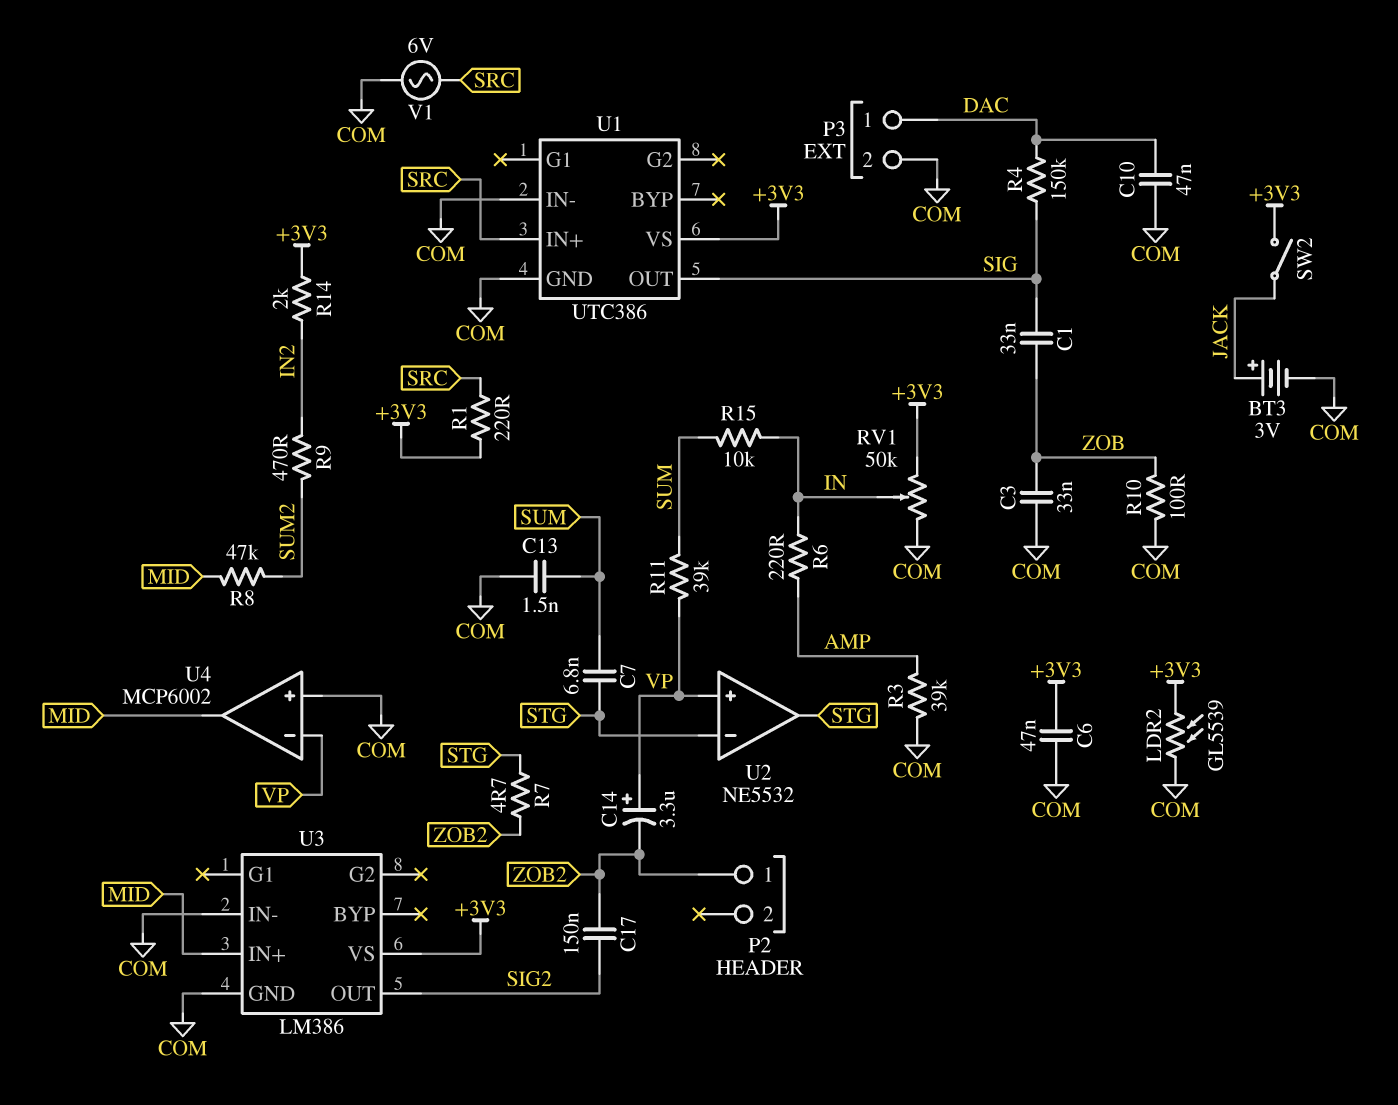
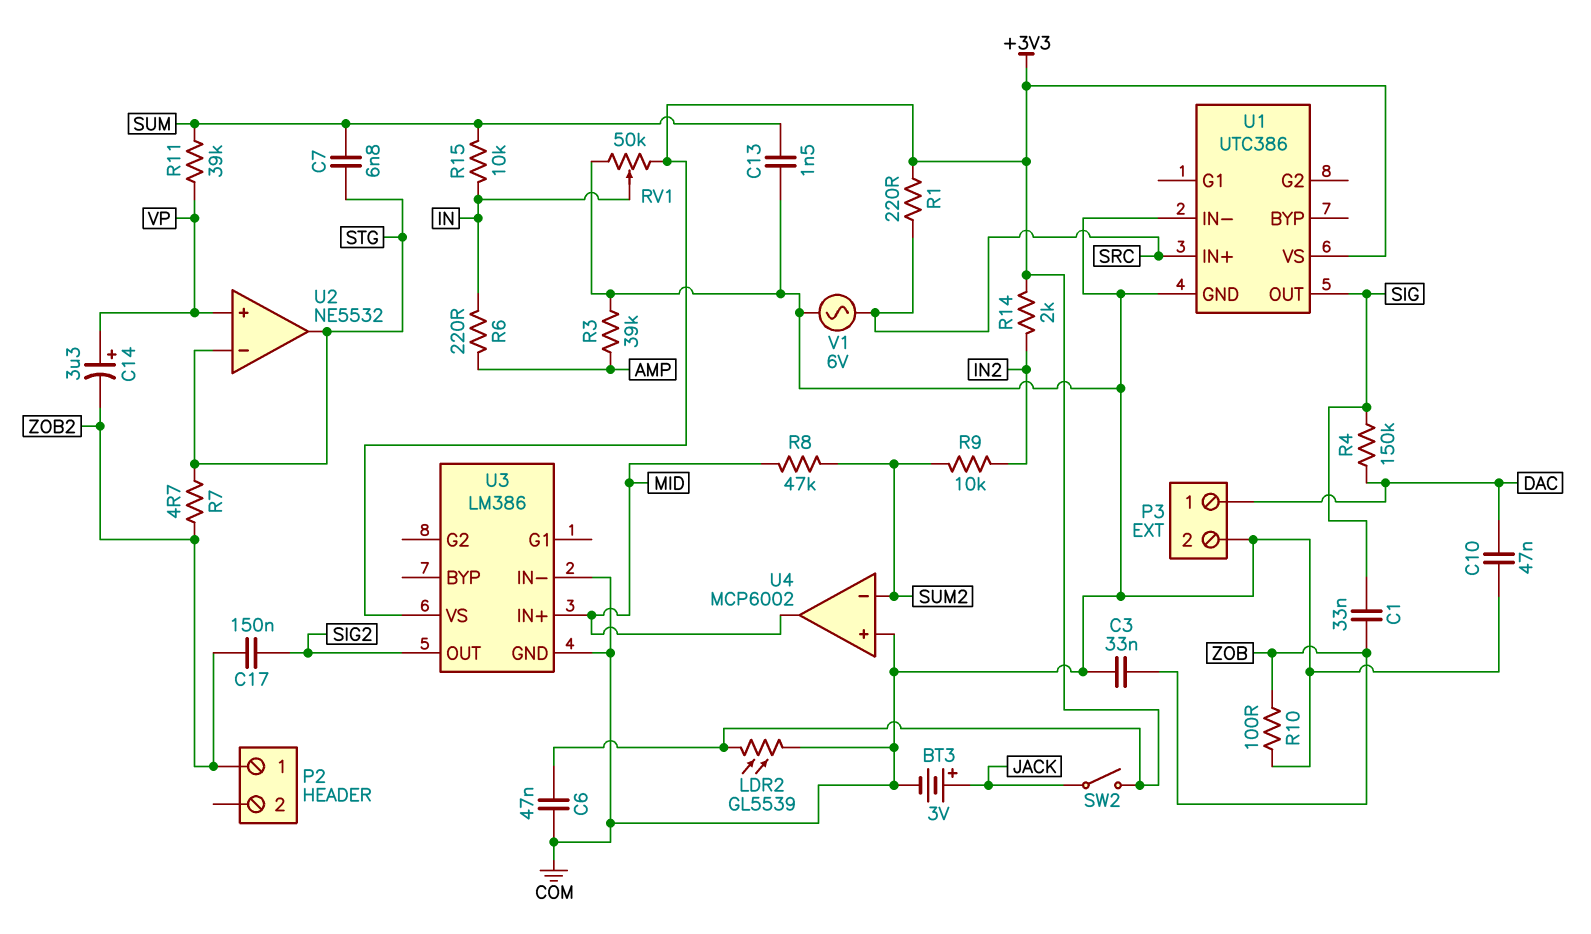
R9: 470 (IN2, SUM2) -> 10k (IN2, SUM2)
U4 pin in-: VP -> SUM2

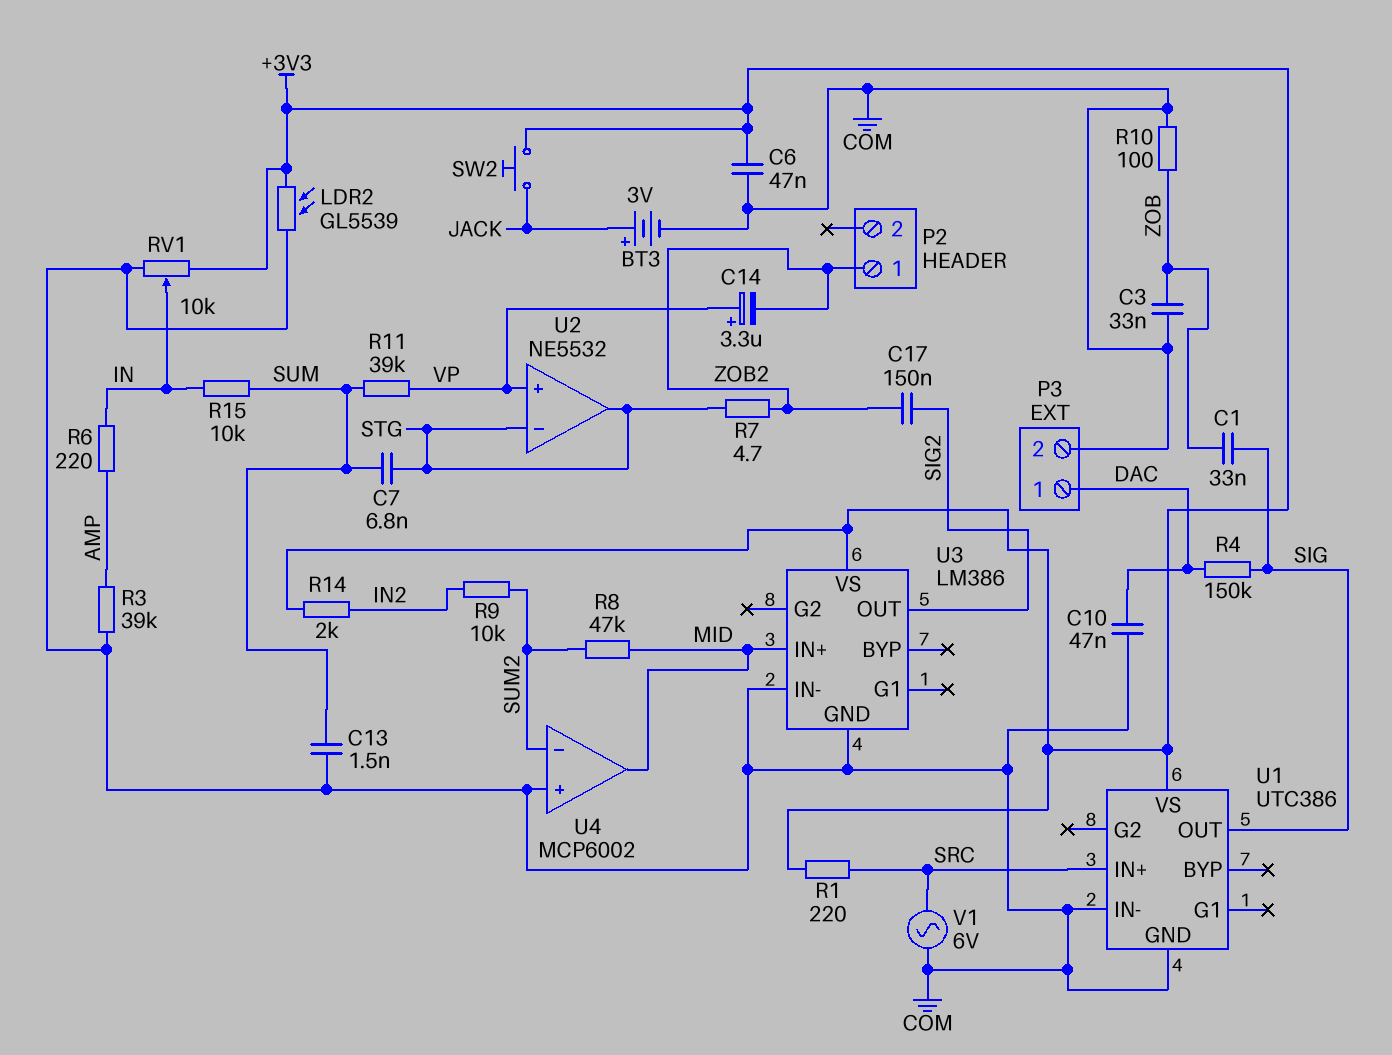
RV1: 50k (+3V3, COM, wiper IN) -> 10k (+3V3, COM, wiper IN)
SW2: switch (+3V3, JACK) -> button (+3V3, JACK)

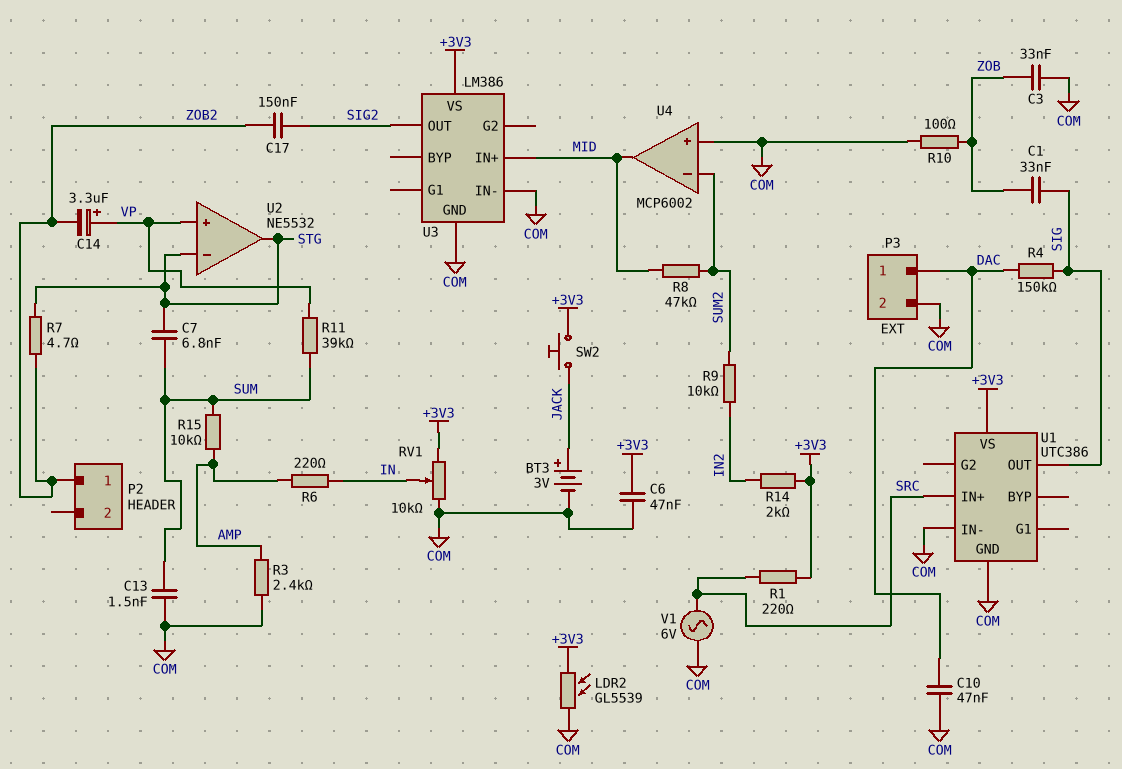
R3: 39k (AMP, COM) -> 2.4k (AMP, COM)
R15: 10k (IN, SUM) -> 10k (AMP, SUM)

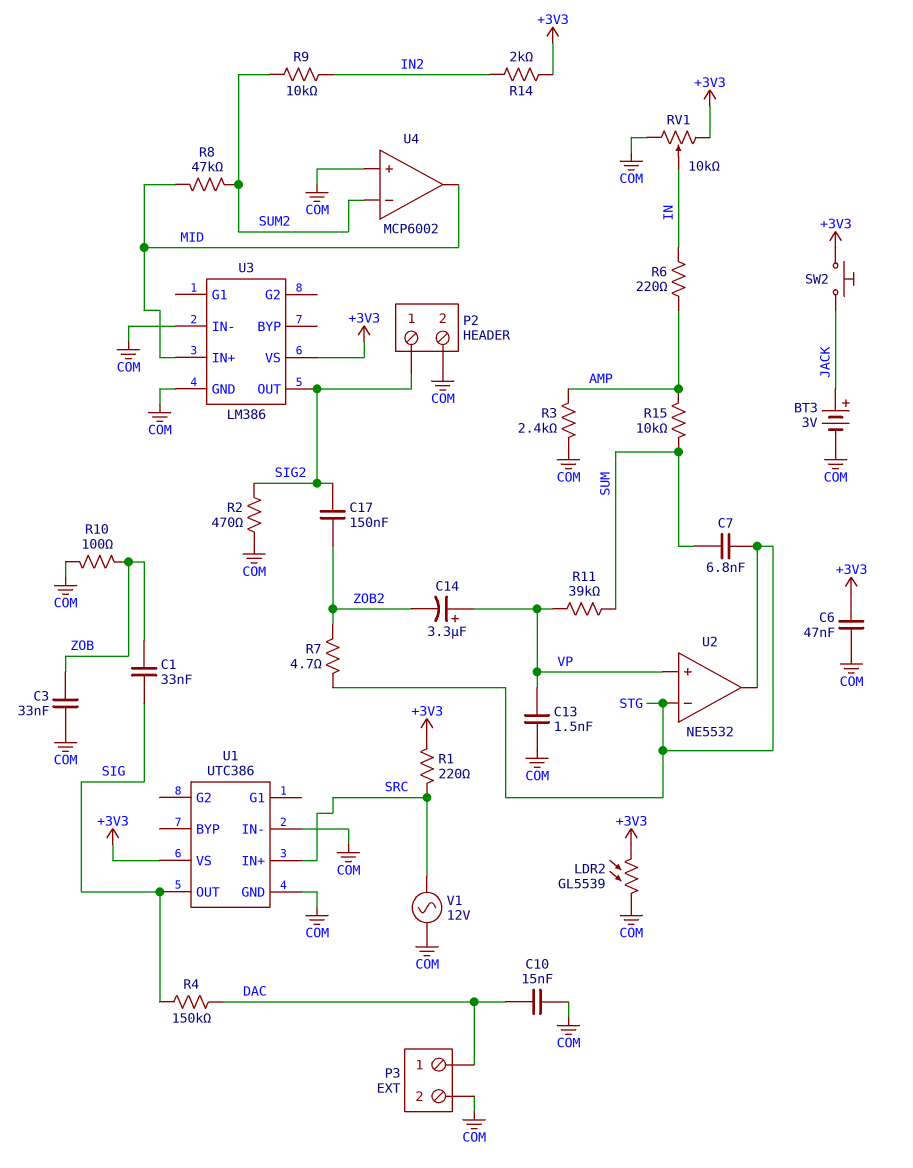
C10: 47nF (COM, DAC) -> 15nF (COM, DAC)
C13: 1.5nF (COM, SUM) -> 1.5nF (COM, VP)
P2 pin 1: ZOB2 -> SIG2
P2 pin 2: none -> COM
R2: none -> 470 (COM, SIG2)
V1: AC 6V (COM, SRC) -> AC 12V (COM, SRC)

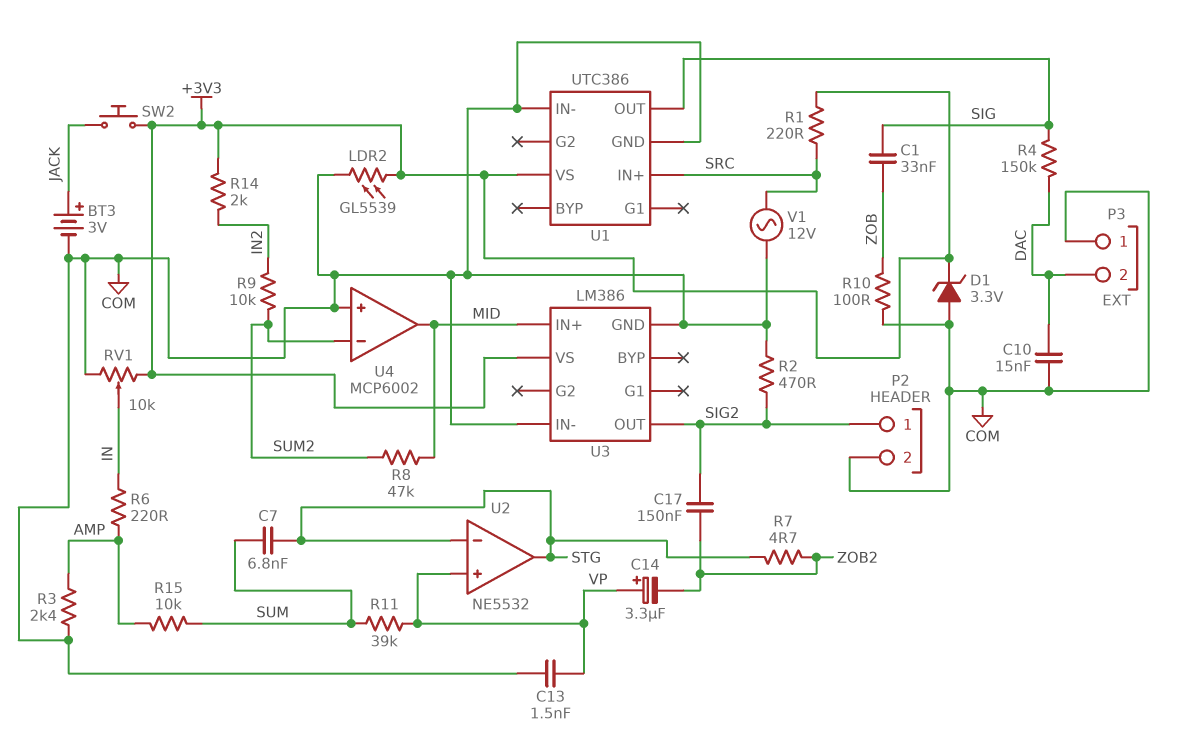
C3: 33nF (COM, ZOB) -> none
C6: 47nF (+3V3, COM) -> none
D1: none -> zener 3.3V (A COM, K +3V3)
P3 pin 1: DAC -> COM
P3 pin 2: COM -> DAC

